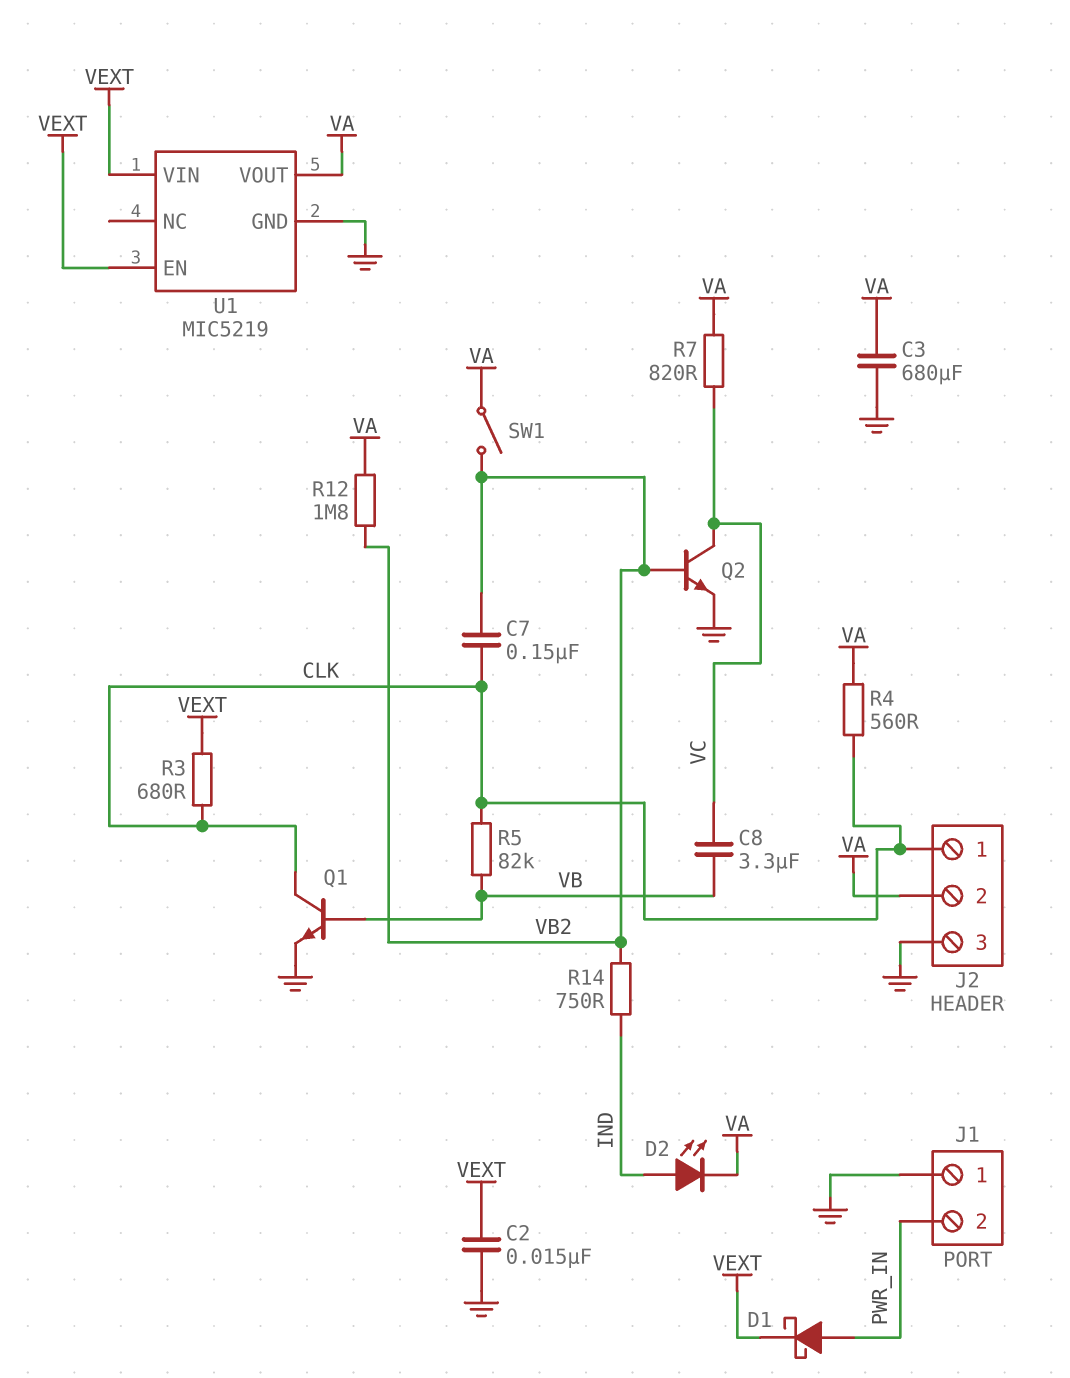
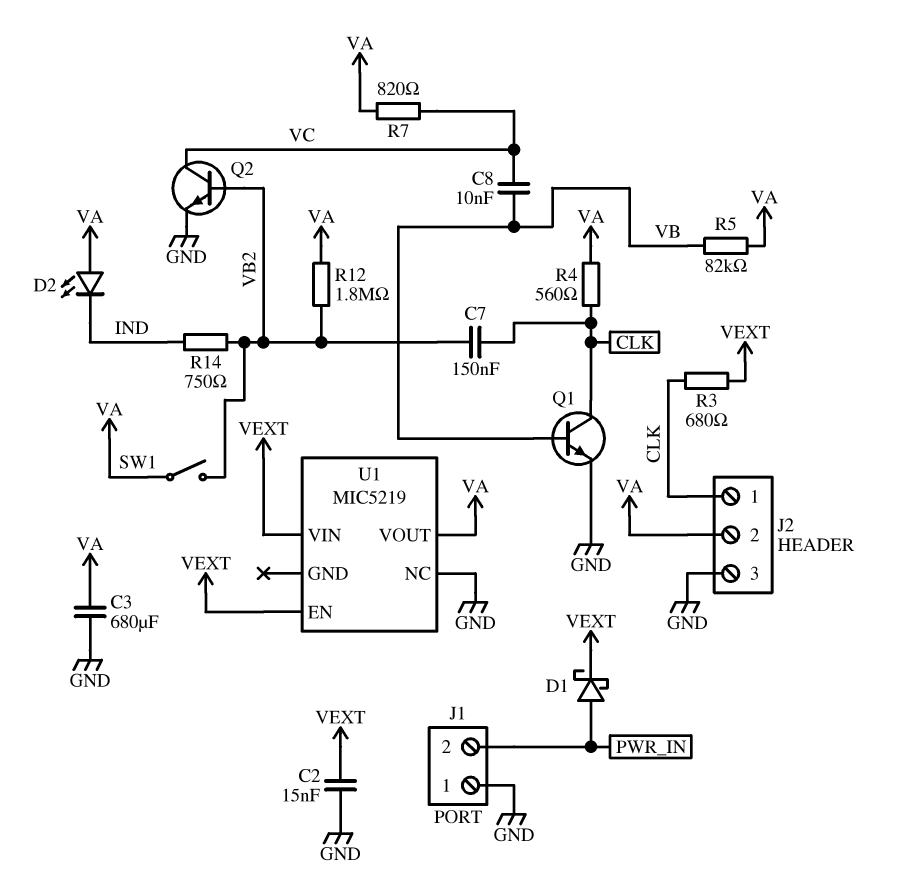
C8: 3.3uF (VB, VC) -> 10nF (VB, VC)
D2: LED (A IND, K VA) -> LED (A VA, K IND)
R5: 82k (CLK, VB) -> 82k (VA, VB)
U1 pin GND: GND -> none
U1 pin NC: none -> GND

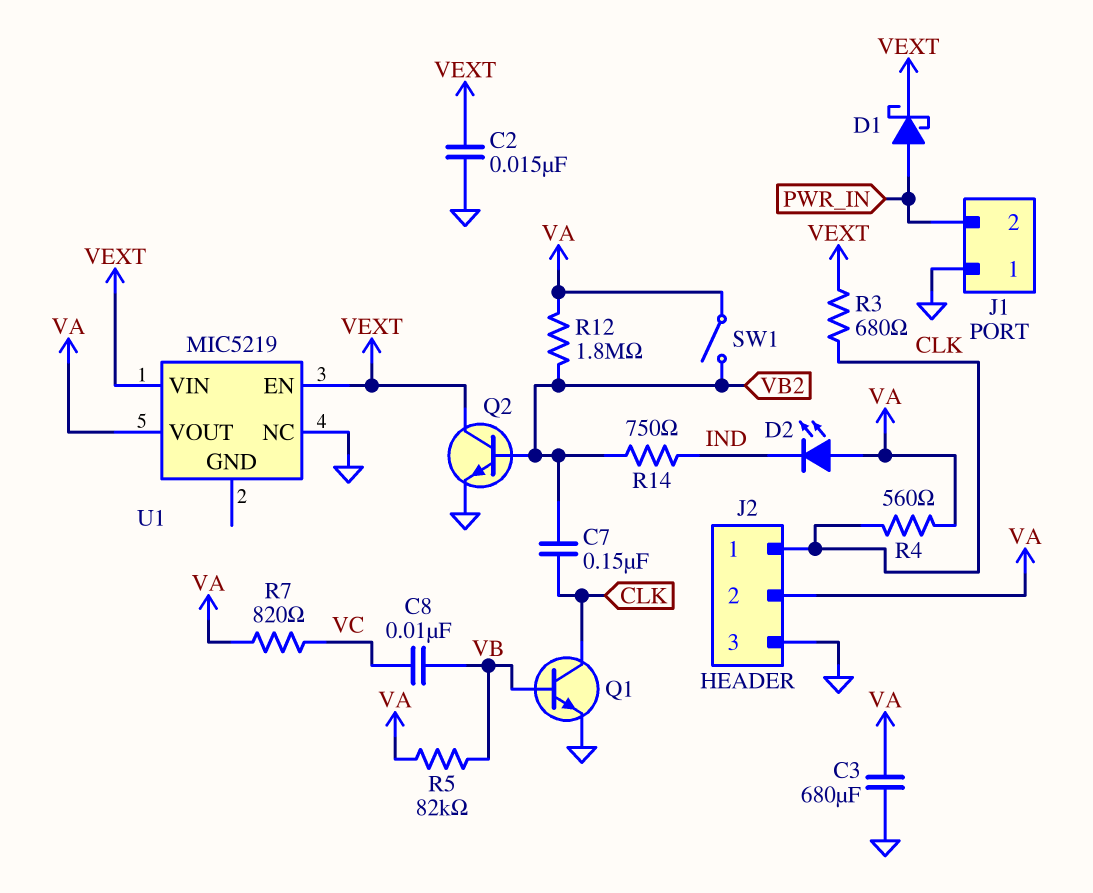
Q2: NPN (B VB2, C VC, E GND) -> NPN (B VB2, C VEXT, E GND)

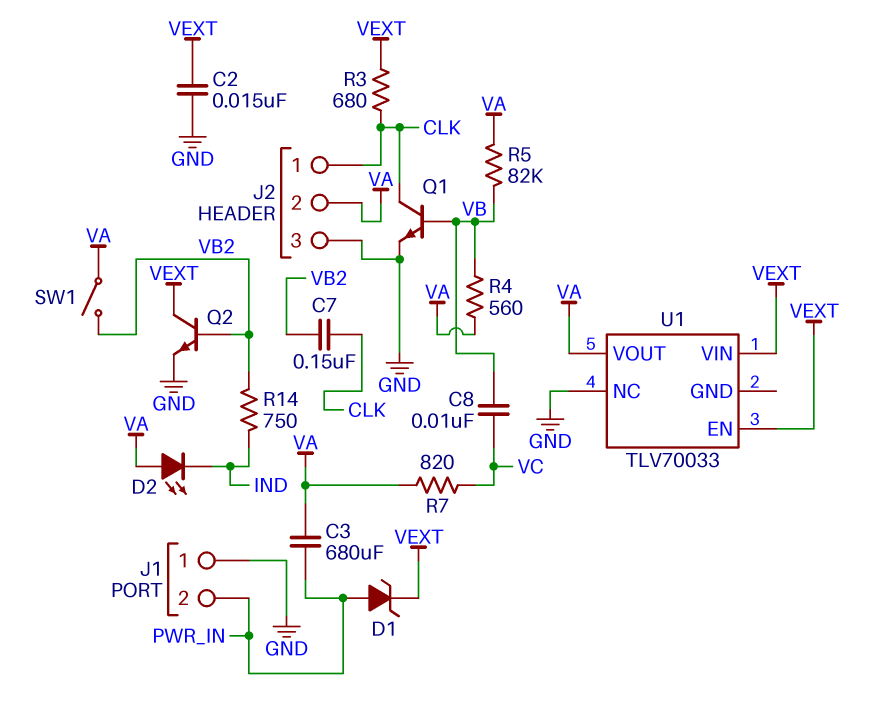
C3: 680uF (GND, VA) -> 680uF (PWR_IN, VA)
D1: schottky (A PWR_IN, K VEXT) -> zener (A PWR_IN, K VEXT)
R4: 560 (CLK, VA) -> 560 (VA, VB)
R12: 1.8M (VA, VB2) -> none
U1: MIC5219 -> TLV70033

